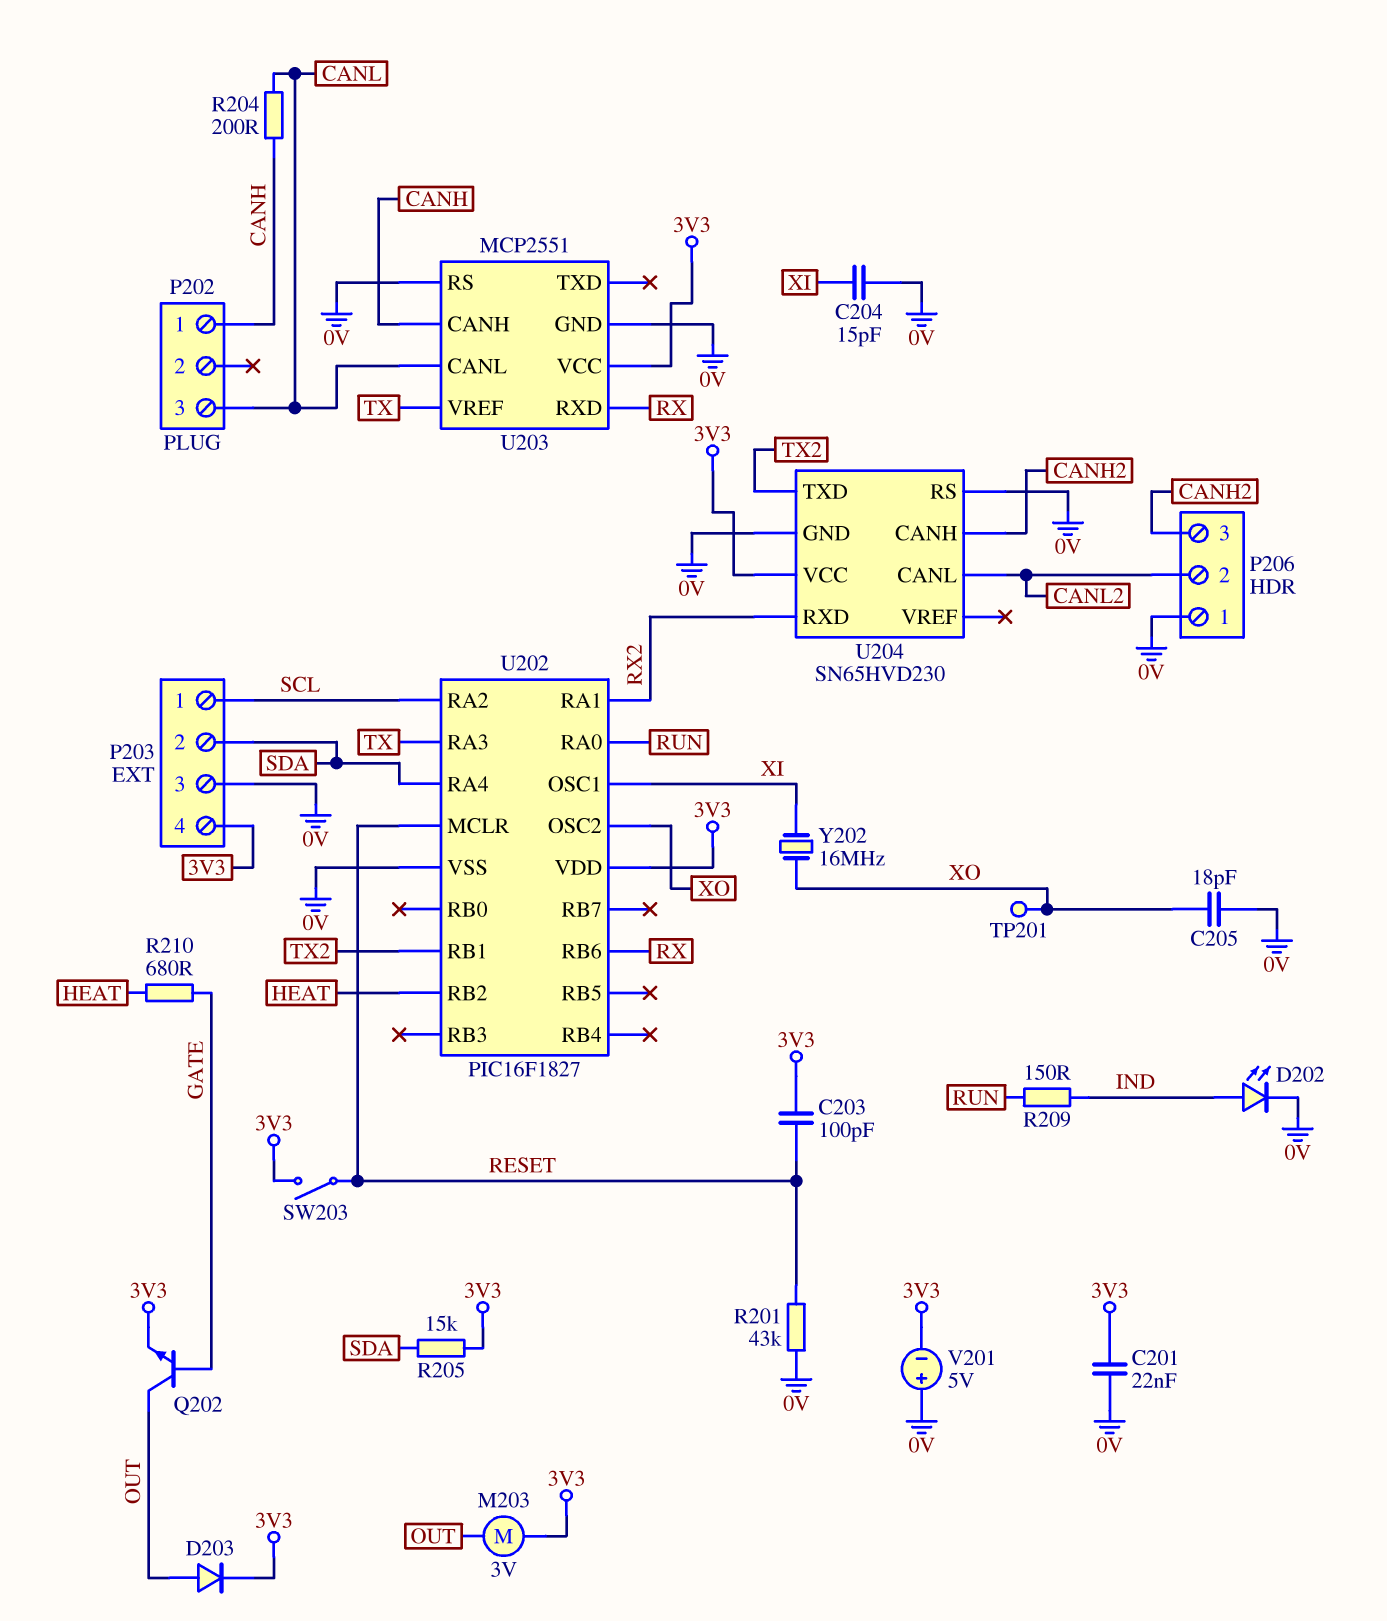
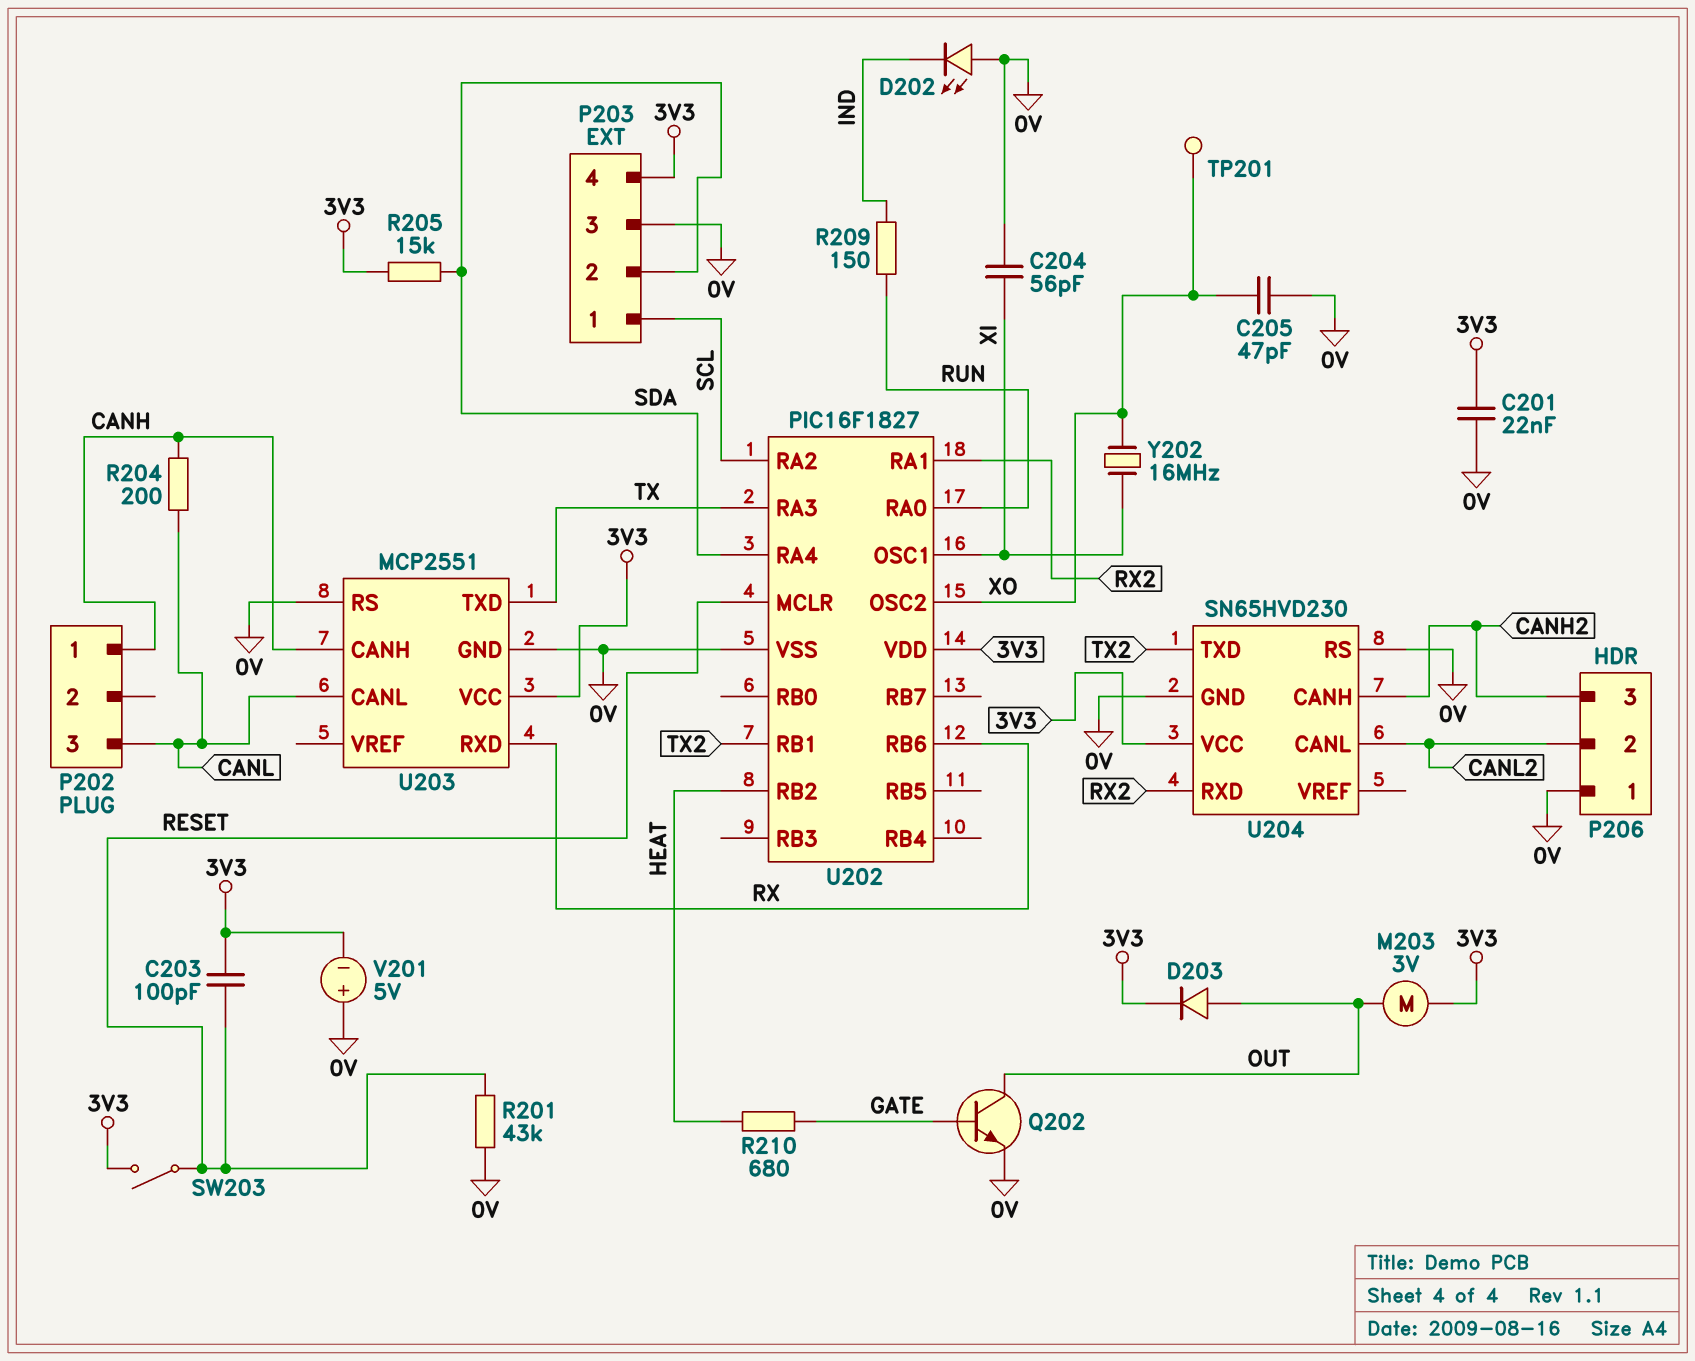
C204: 15pF (0V, XI) -> 56pF (0V, XI)
C205: 18pF (0V, XO) -> 47pF (0V, XO)
D202: LED (A IND, K 0V) -> LED (A 0V, K IND)
Q202: NPN (B GATE, C OUT, E 3V3) -> NPN (B GATE, C OUT, E 0V)
U203 pin TXD: none -> TX
U203 pin VREF: TX -> none

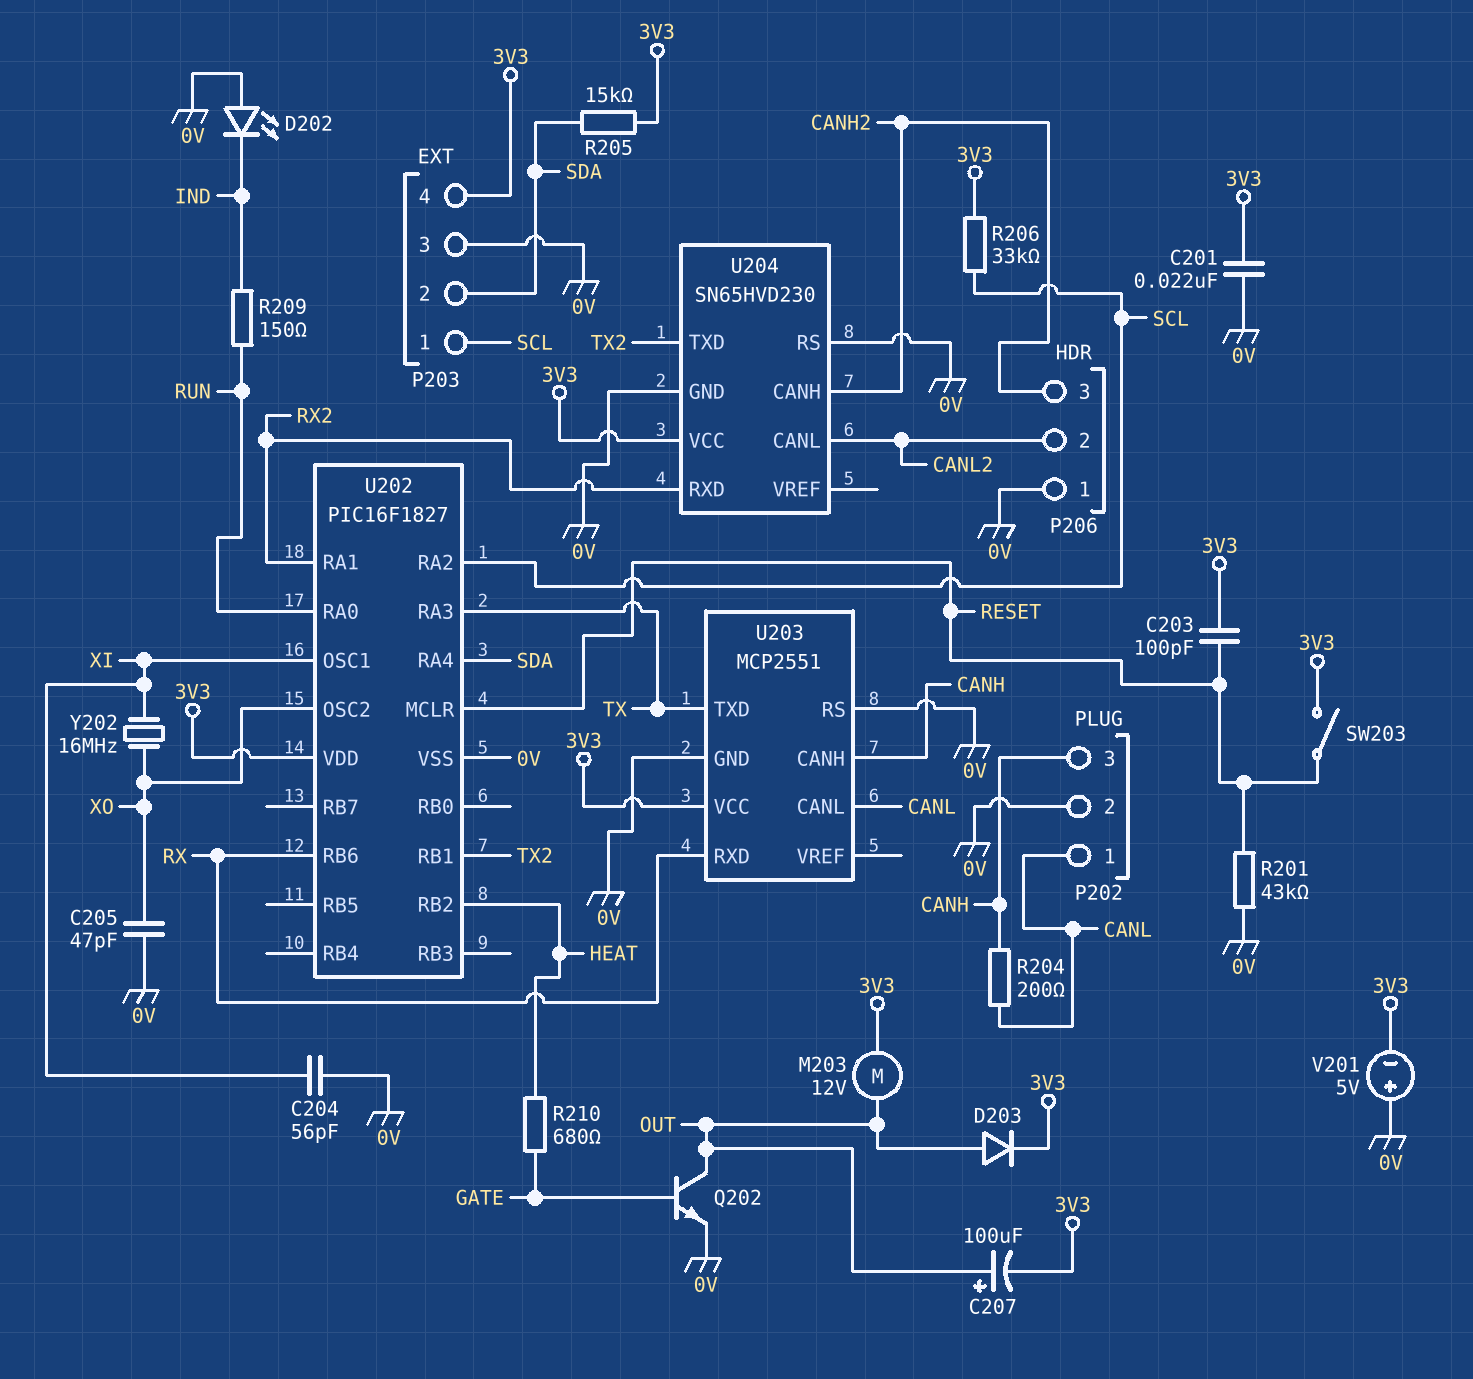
C207: none -> 100uF (plus OUT, minus 3V3)
M203: motor 3V (3V3, OUT) -> motor 12V (3V3, OUT)
P202 pin 1: CANH -> CANL
P202 pin 2: none -> 0V
P202 pin 3: CANL -> CANH
R206: none -> 33k (3V3, SCL)
TP201: test point (XO) -> none

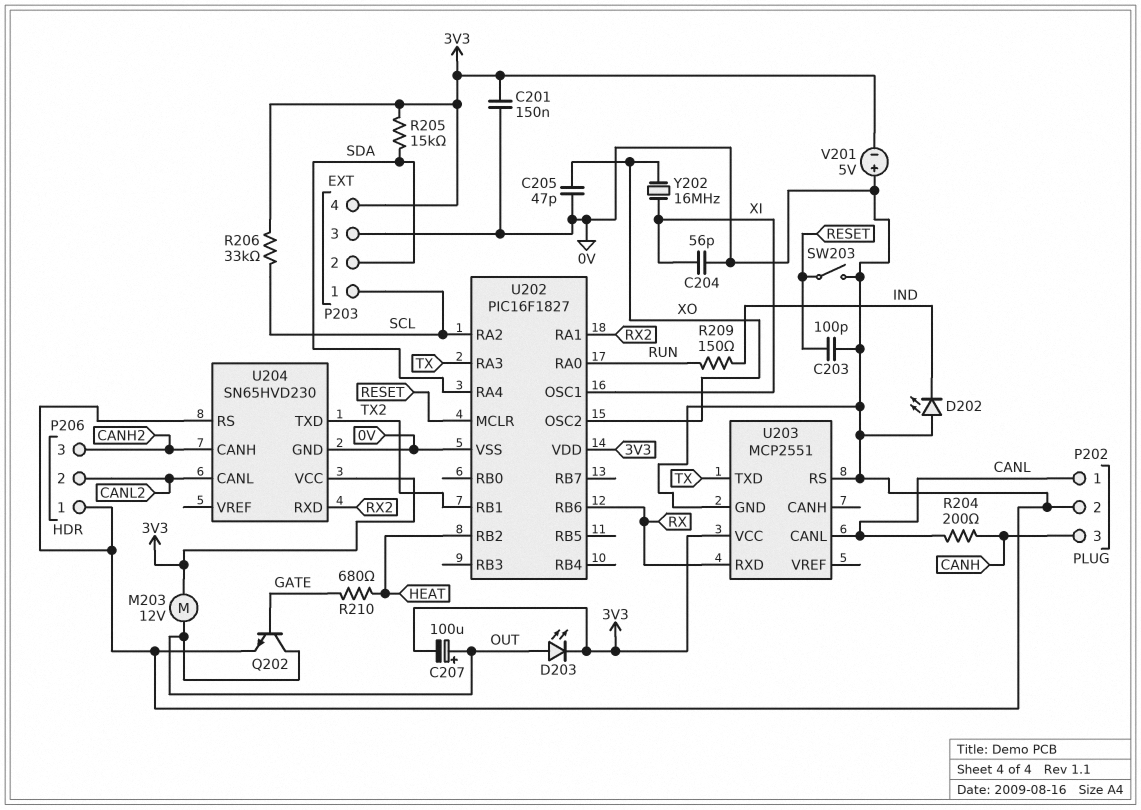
C201: 22nF (0V, 3V3) -> 150nF (0V, 3V3)
C203: 100pF (3V3, RESET) -> 100pF (0V, RESET)
D203: diode (A OUT, K 3V3) -> LED (A OUT, K 3V3)
R201: 43k (0V, RESET) -> none
SW203: switch (3V3, RESET) -> switch (0V, RESET)
U203 pin CANH: CANH -> none

